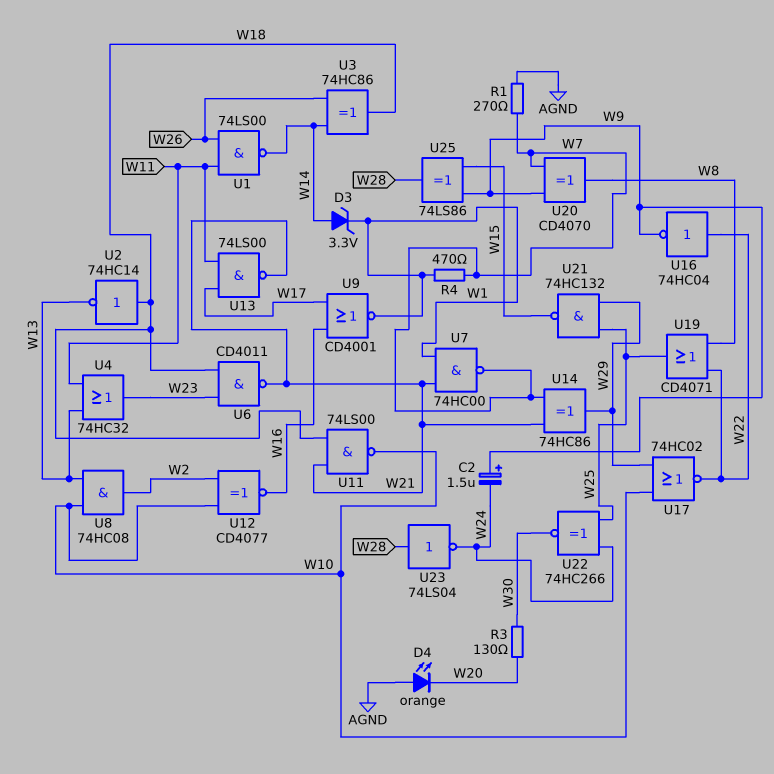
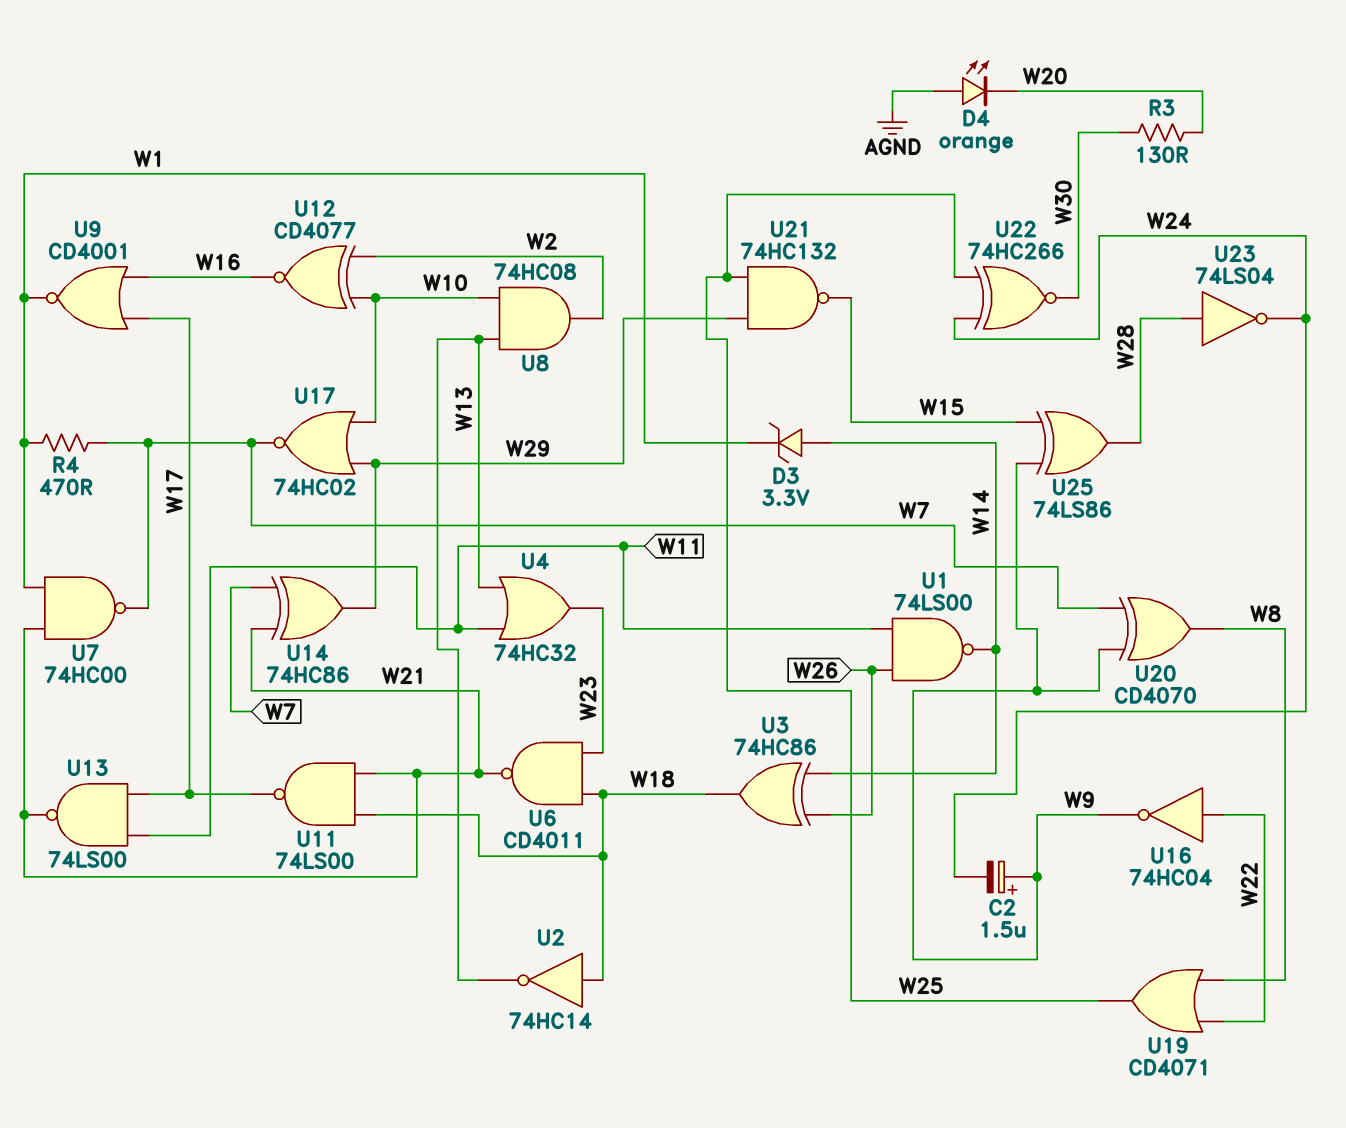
R1: 270 (AGND, W7) -> none
U11: NAND 74LS00 (in W18, in W21, out W10) -> NAND 74LS00 (in W18, in W21, out W17)
U17: NOR 74HC02 (in W10, in W29, out W22) -> NOR 74HC02 (in W10, in W29, out W7)

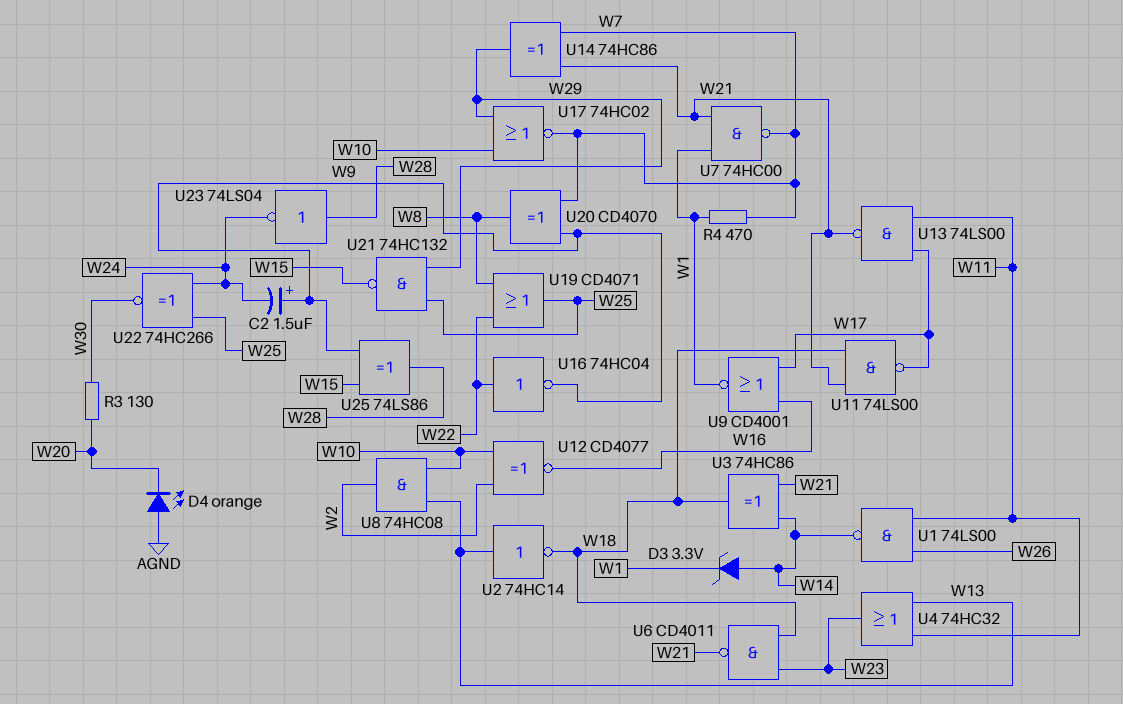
U2: NOT 74HC14 (in W18, out W13) -> NOT 74HC14 (in W13, out W18)
U3: XOR 74HC86 (in W14, in W26, out W18) -> XOR 74HC86 (in W14, in W21, out W18)

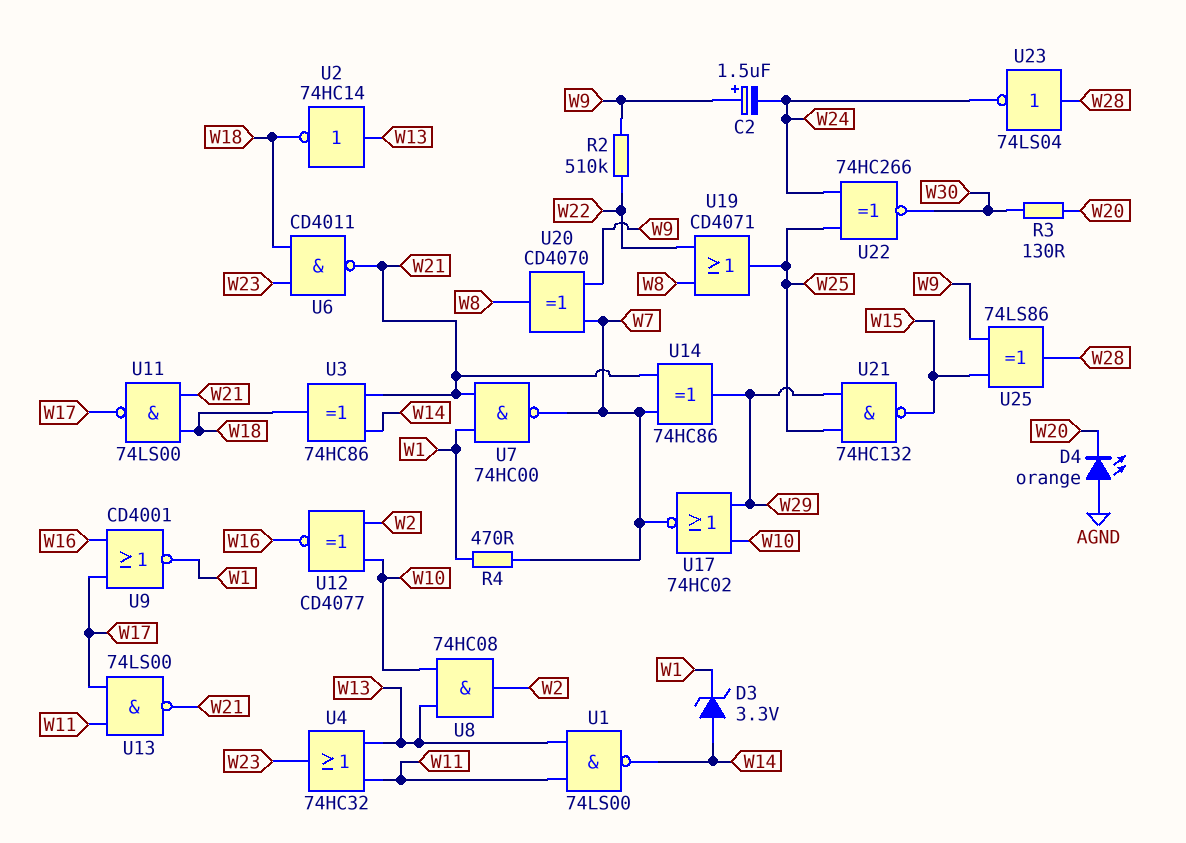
R2: none -> 510k (W9, W22)
U1: NAND 74LS00 (in W11, in W26, out W14) -> NAND 74LS00 (in W11, in W13, out W14)
U16: NOT 74HC04 (in W22, out W9) -> none

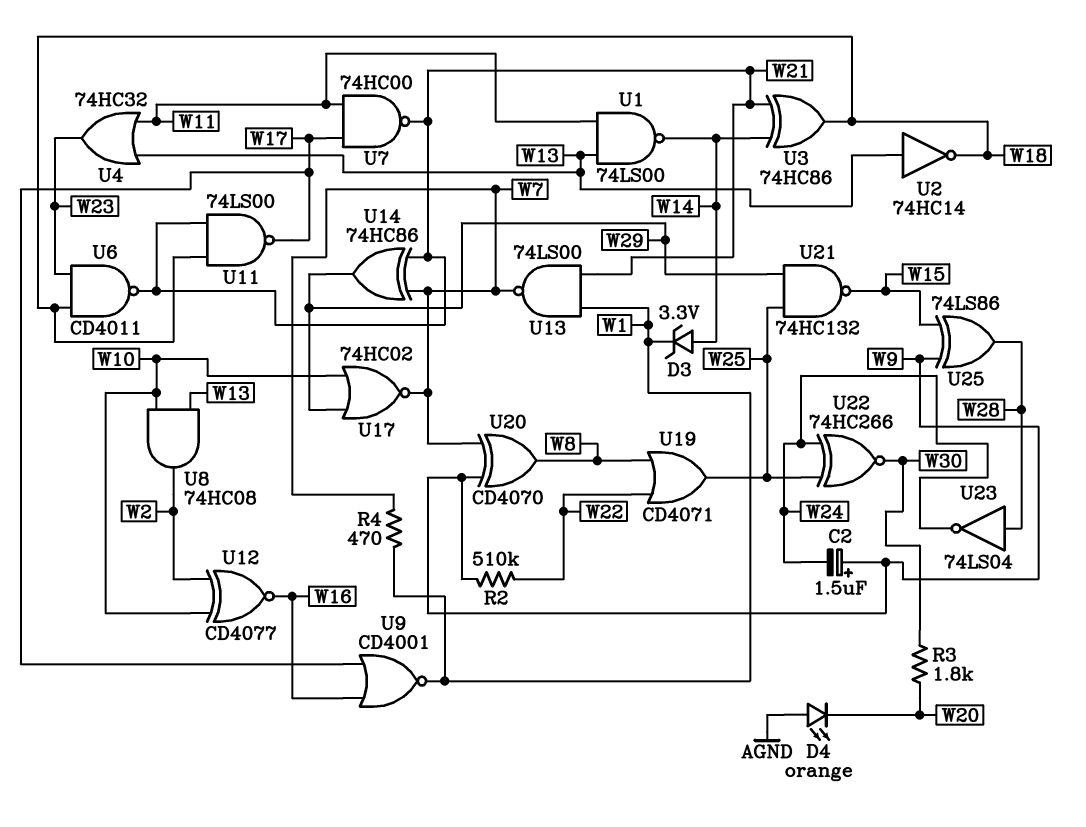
R3: 130 (W20, W30) -> 1.8k (W20, W30)
U7: NAND 74HC00 (in W1, in W21, out W7) -> NAND 74HC00 (in W11, in W17, out W21)
U13: NAND 74LS00 (in W11, in W17, out W21) -> NAND 74LS00 (in W1, in W21, out W7)

